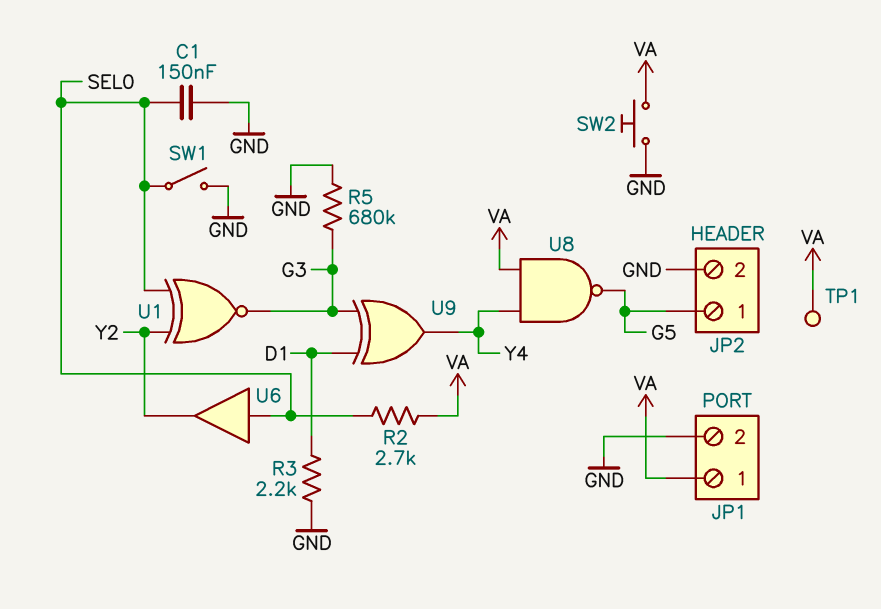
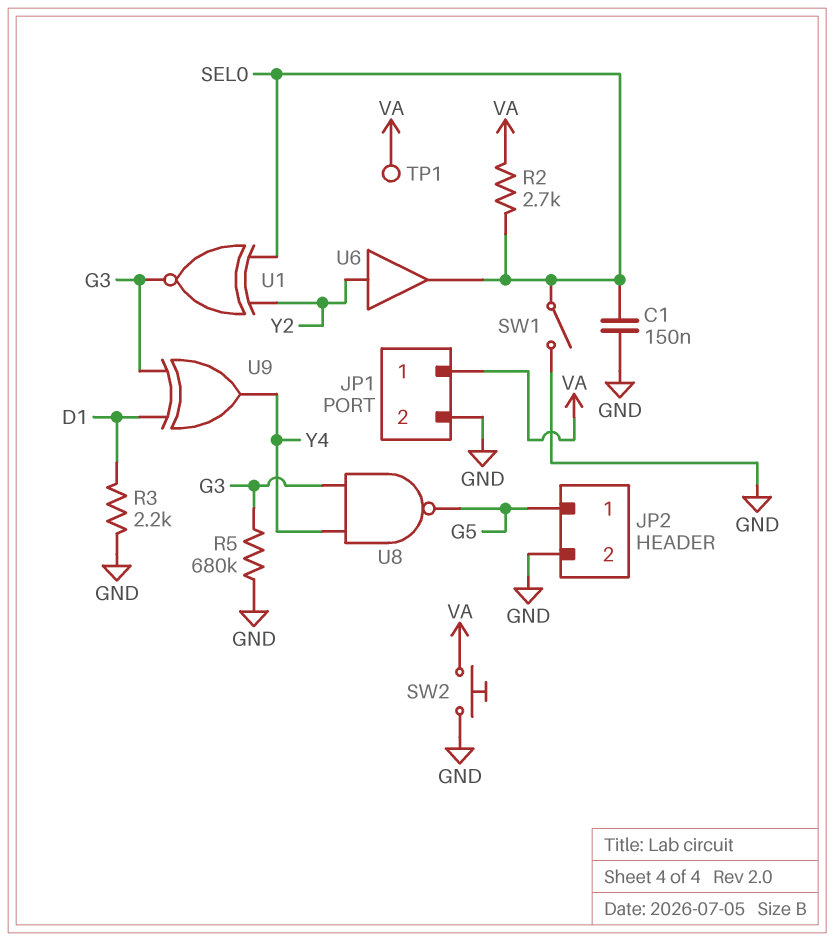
U6: buffer (in SEL0, out Y2) -> buffer (in Y2, out SEL0)
U8: NAND (in VA, in Y4, out G5) -> NAND (in G3, in Y4, out G5)

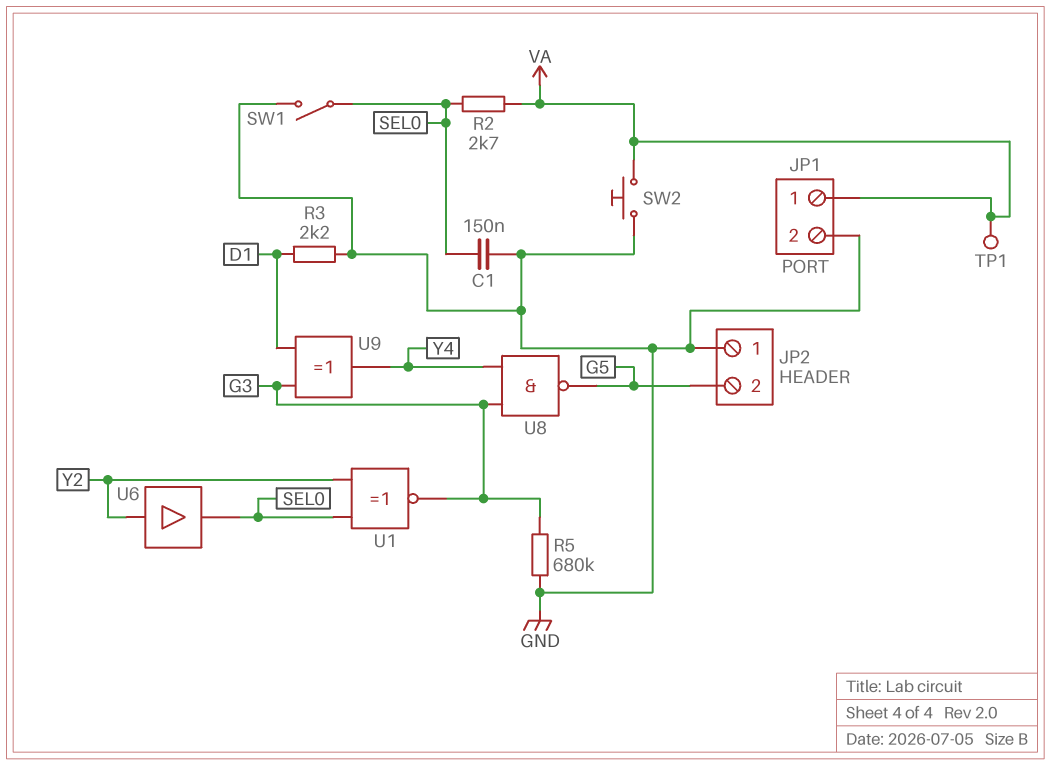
JP2 pin 1: G5 -> GND
JP2 pin 2: GND -> G5

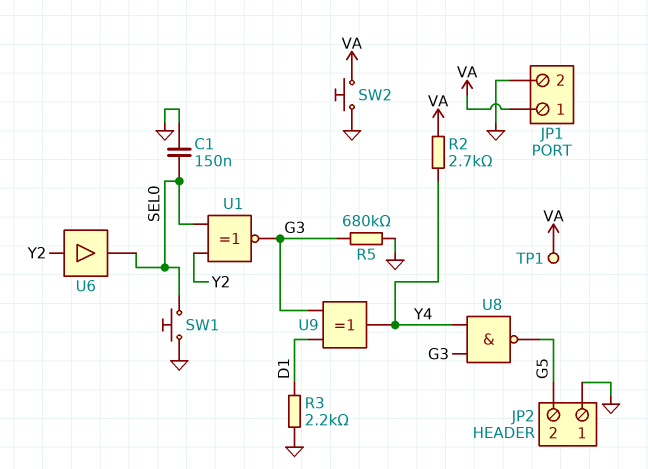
R2: 2.7k (SEL0, VA) -> 2.7k (VA, Y4)
SW1: switch (GND, SEL0) -> button (GND, SEL0)

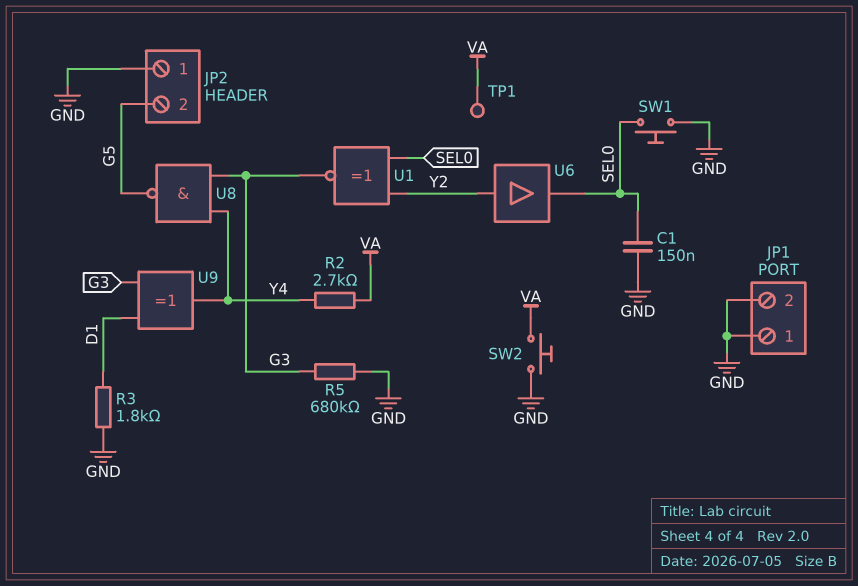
JP1 pin 1: VA -> GND
R3: 2.2k (D1, GND) -> 1.8k (D1, GND)

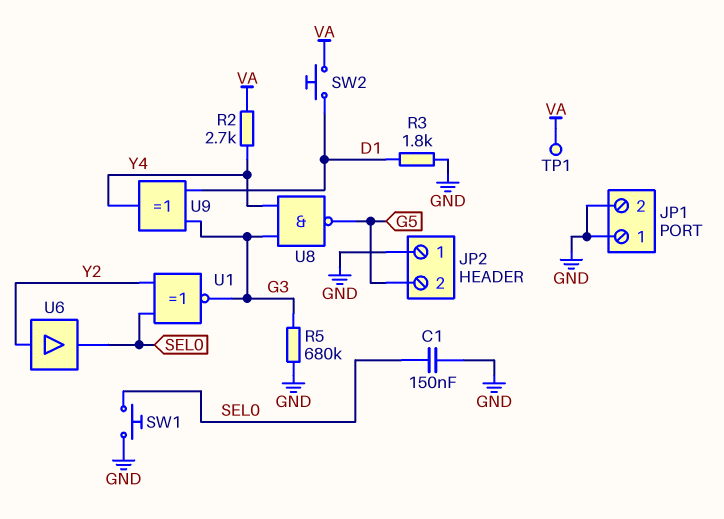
SW2: button (GND, VA) -> button (D1, VA)

